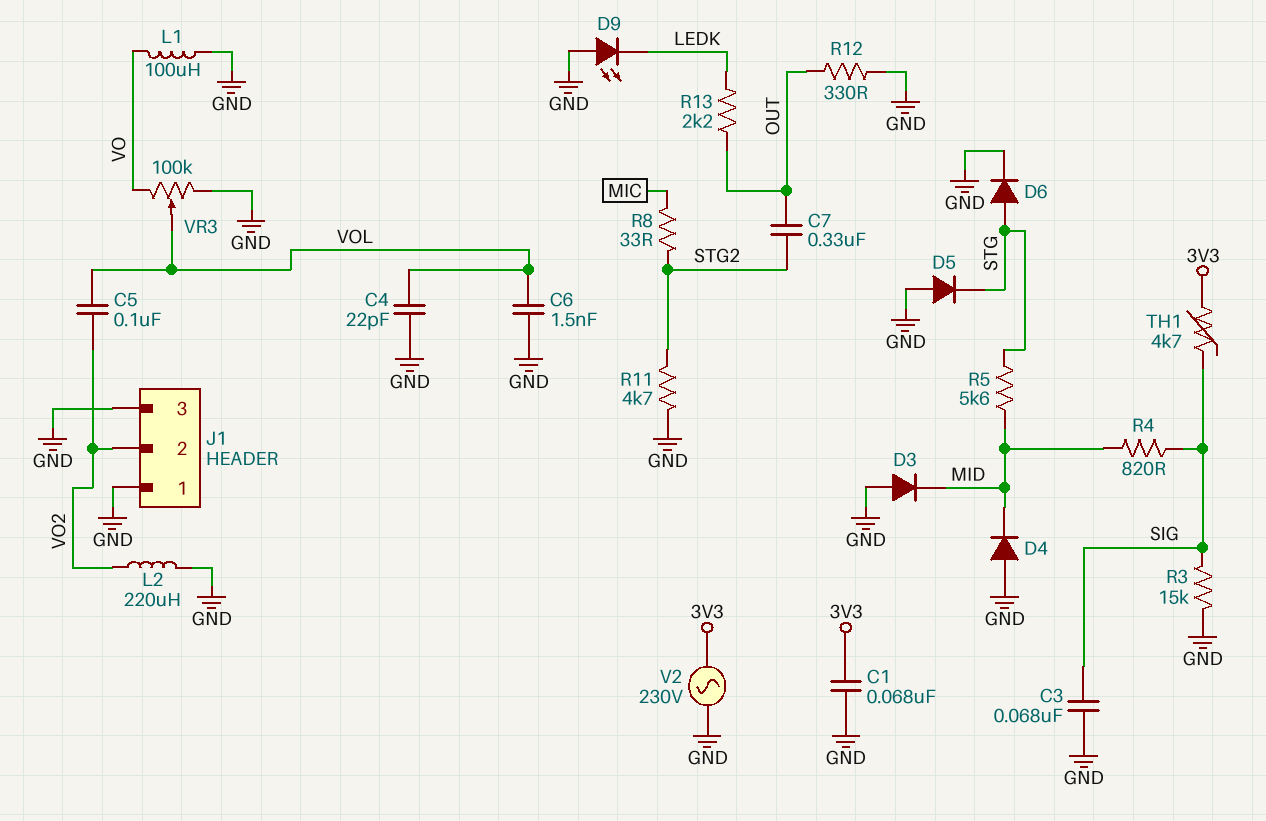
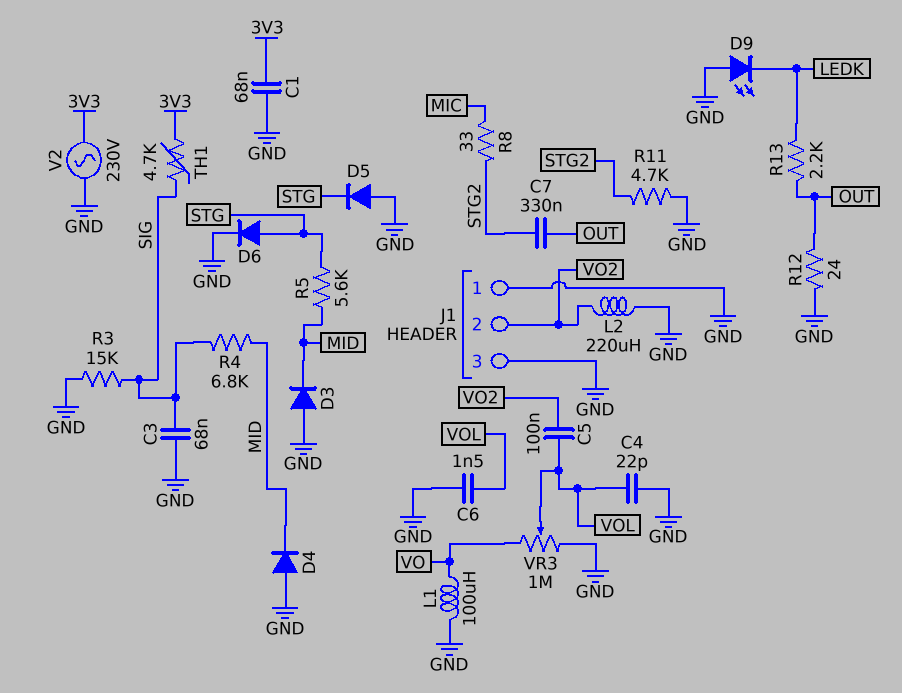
R4: 820 (MID, SIG) -> 6.8k (MID, SIG)
R12: 330 (GND, OUT) -> 24 (GND, OUT)
VR3: 100k (GND, VO, wiper VOL) -> 1M (GND, VO, wiper VOL)

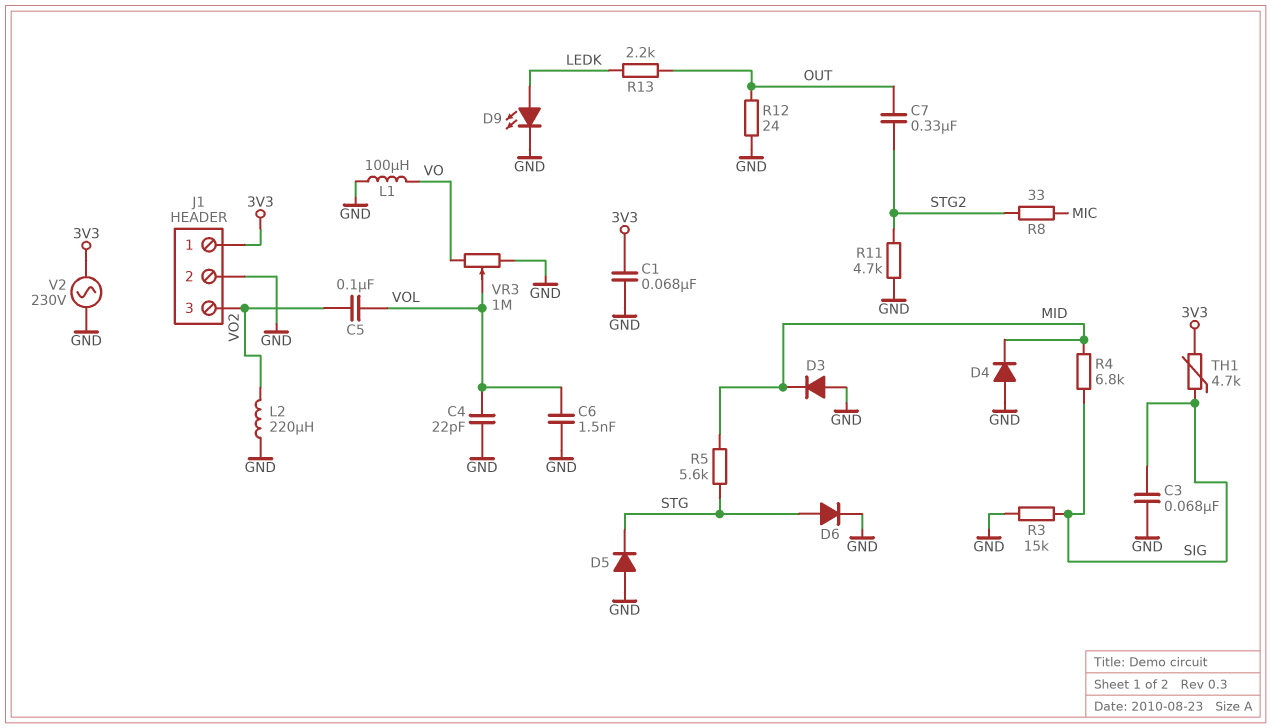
D9: LED (A GND, K LEDK) -> LED (A LEDK, K GND)
J1 pin 1: GND -> 3V3
J1 pin 2: VO2 -> GND
J1 pin 3: GND -> VO2

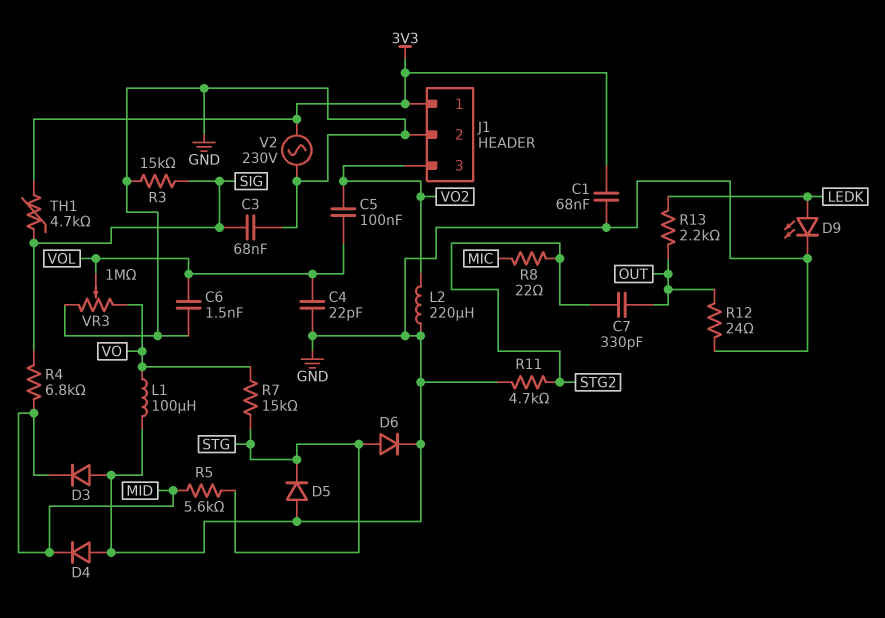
C7: 330nF (OUT, STG2) -> 330pF (OUT, STG2)
R7: none -> 15k (STG, VO)
R8: 33 (MIC, STG2) -> 22 (MIC, STG2)

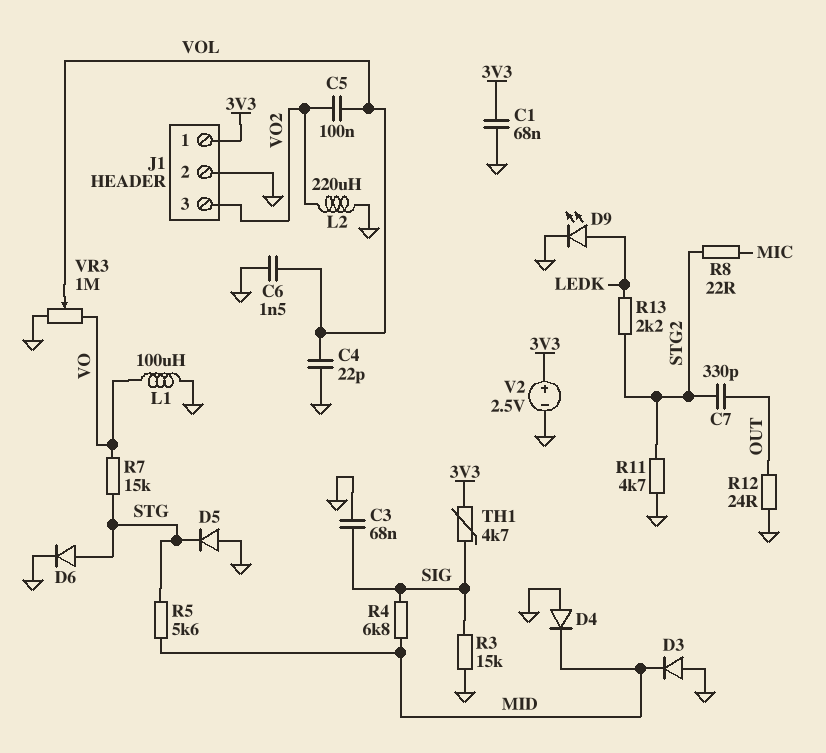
R13: 2.2k (LEDK, OUT) -> 2.2k (LEDK, STG2)
V2: AC 230V (3V3, GND) -> 2.5V (plus 3V3, minus GND)

